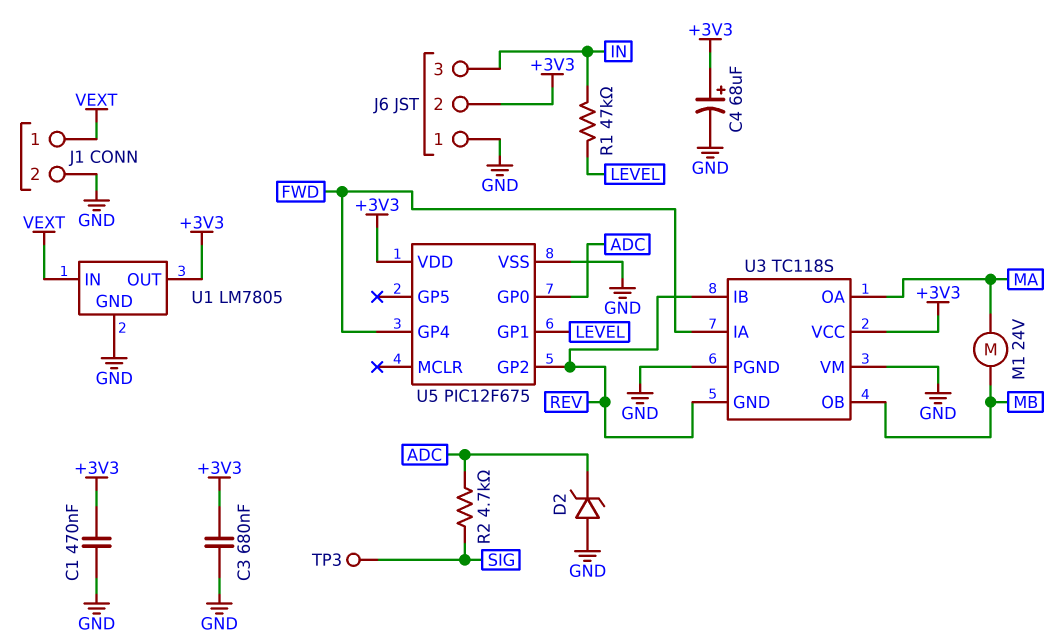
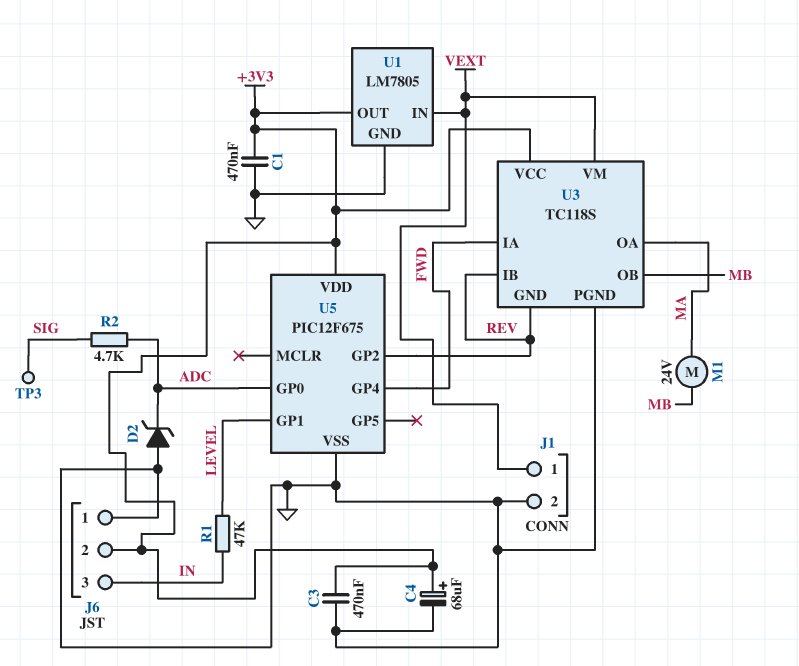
C3: 680nF (+3V3, GND) -> 470nF (+3V3, GND)
U3 pin VM: GND -> VEXT

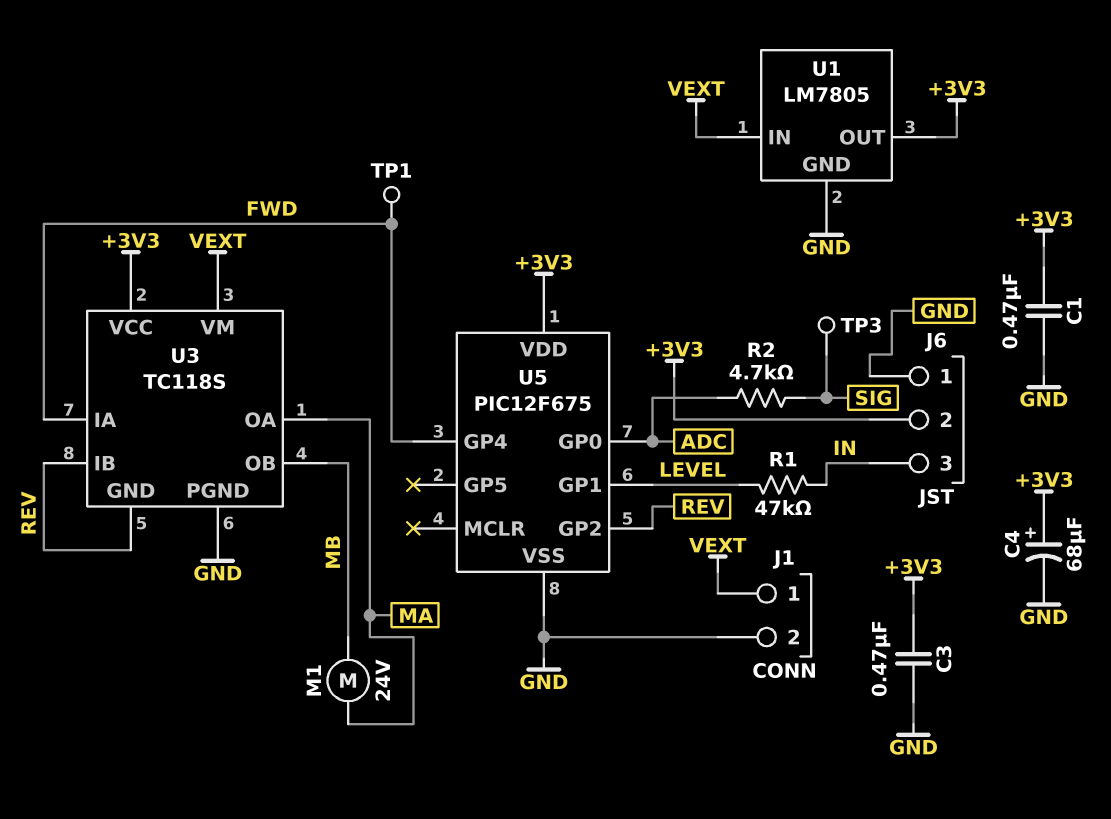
D2: zener (A GND, K ADC) -> none
TP1: none -> test point (FWD)

